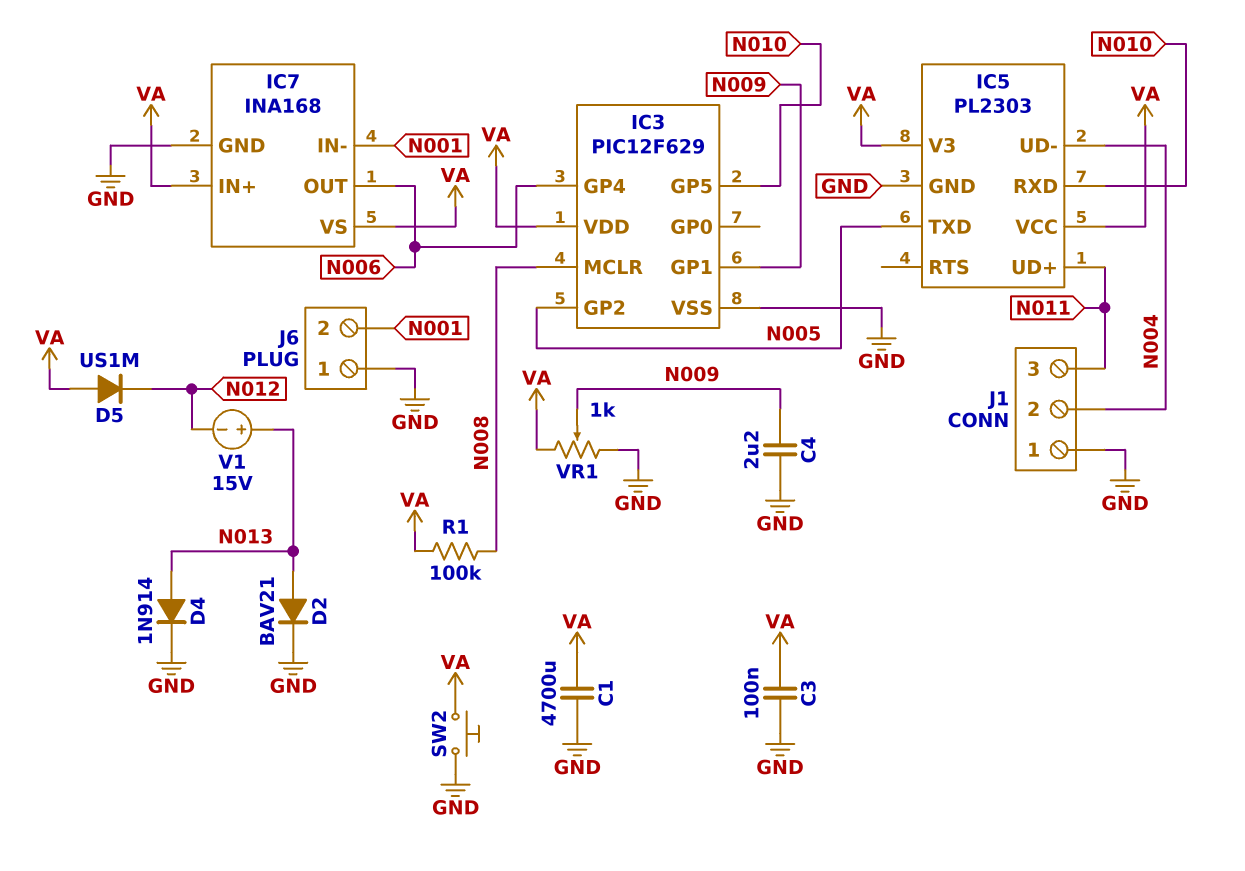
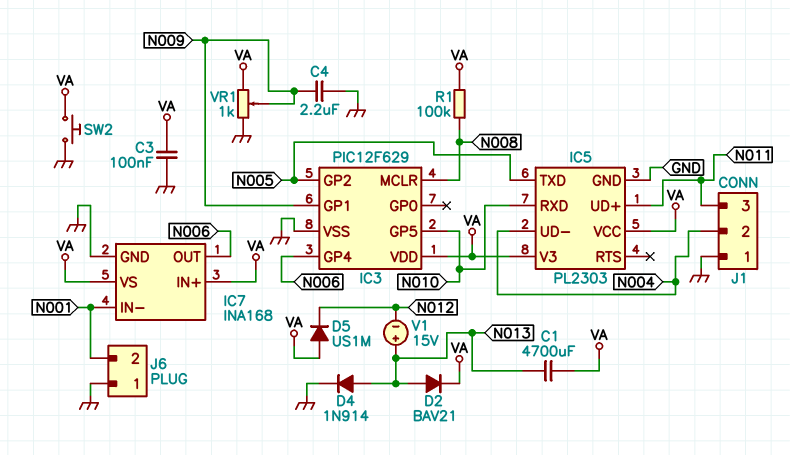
C1: 4700uF (GND, VA) -> 4700uF (N013, VA)
D2: diode BAV21 (A N013, K GND) -> diode BAV21 (A N013, K VA)

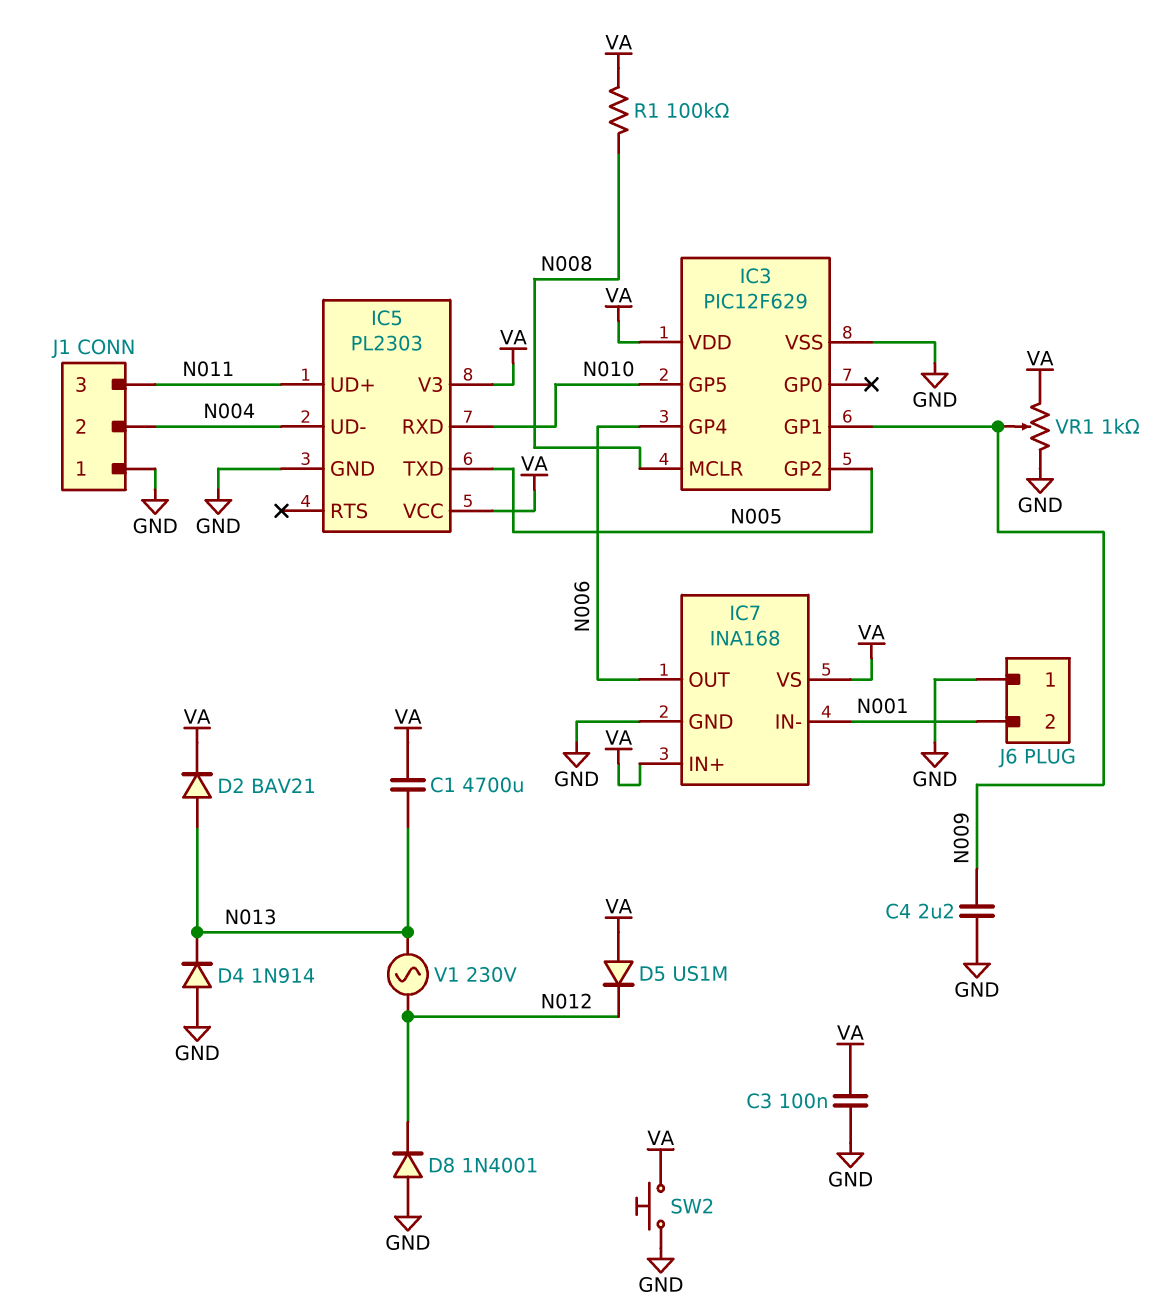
D4: diode 1N914 (A N013, K GND) -> diode 1N914 (A GND, K N013)
D8: none -> diode 1N4001 (A GND, K N012)
V1: 15V (plus N013, minus N012) -> AC 230V (N012, N013)

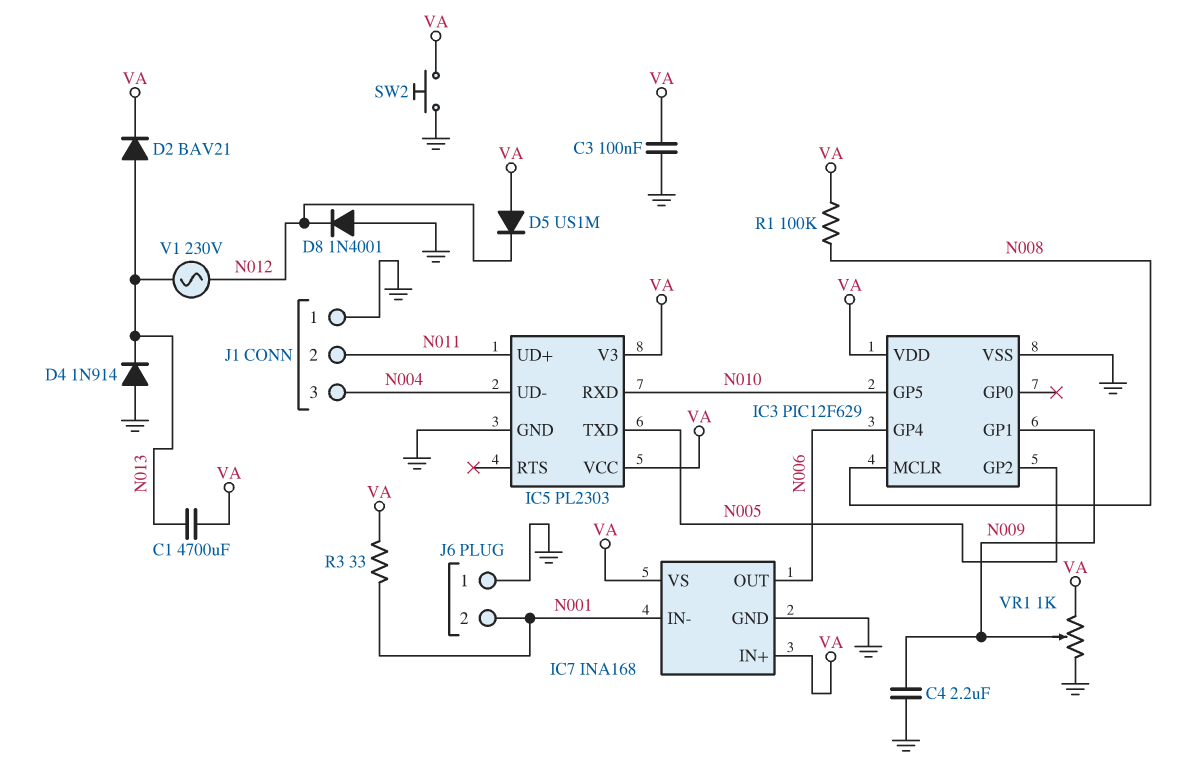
J1 pin 2: N004 -> N011
J1 pin 3: N011 -> N004
R3: none -> 33 (N001, VA)

